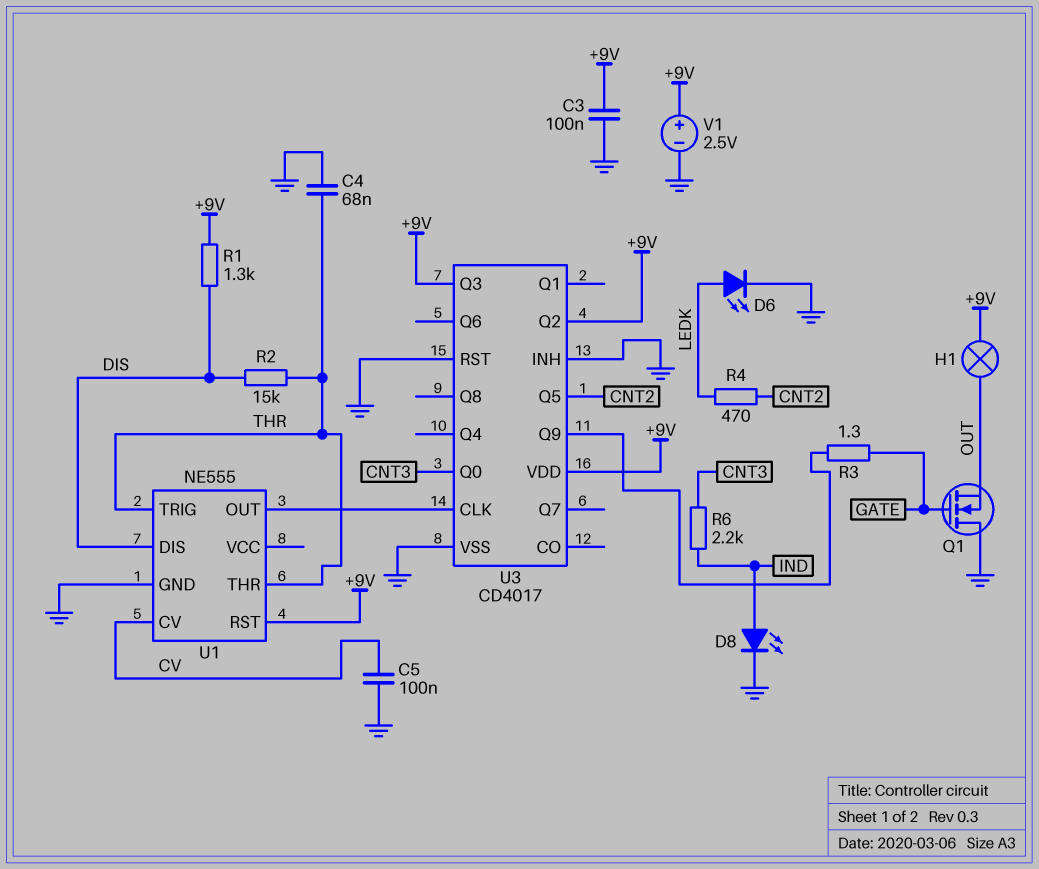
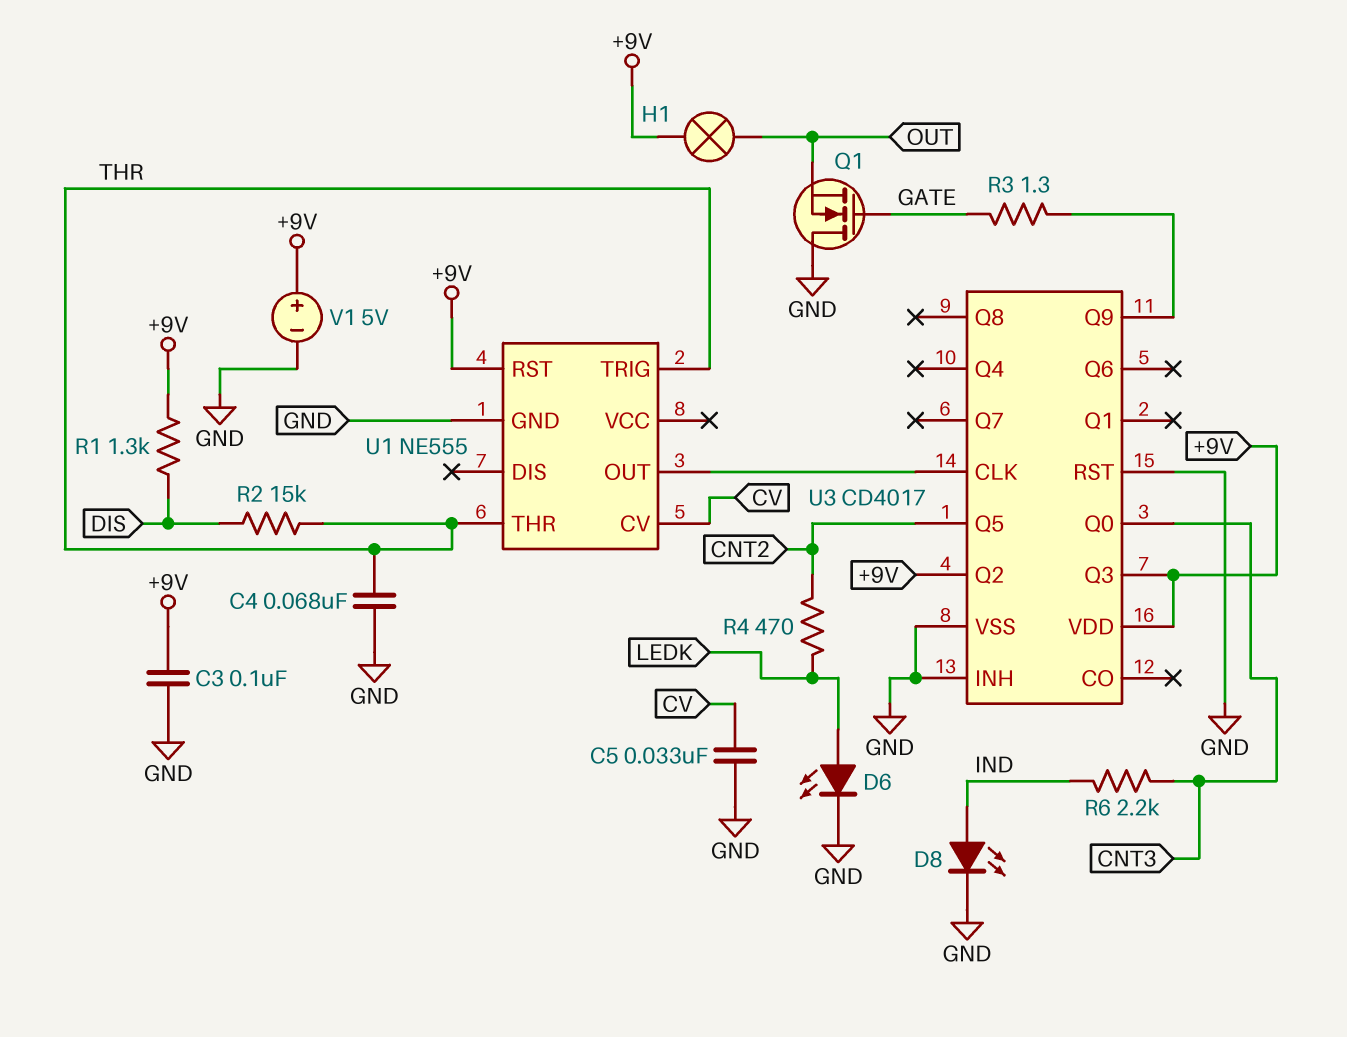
C5: 100nF (CV, GND) -> 33nF (CV, GND)
U1 pin DIS: DIS -> none
V1: 2.5V (plus +9V, minus GND) -> 5V (plus +9V, minus GND)

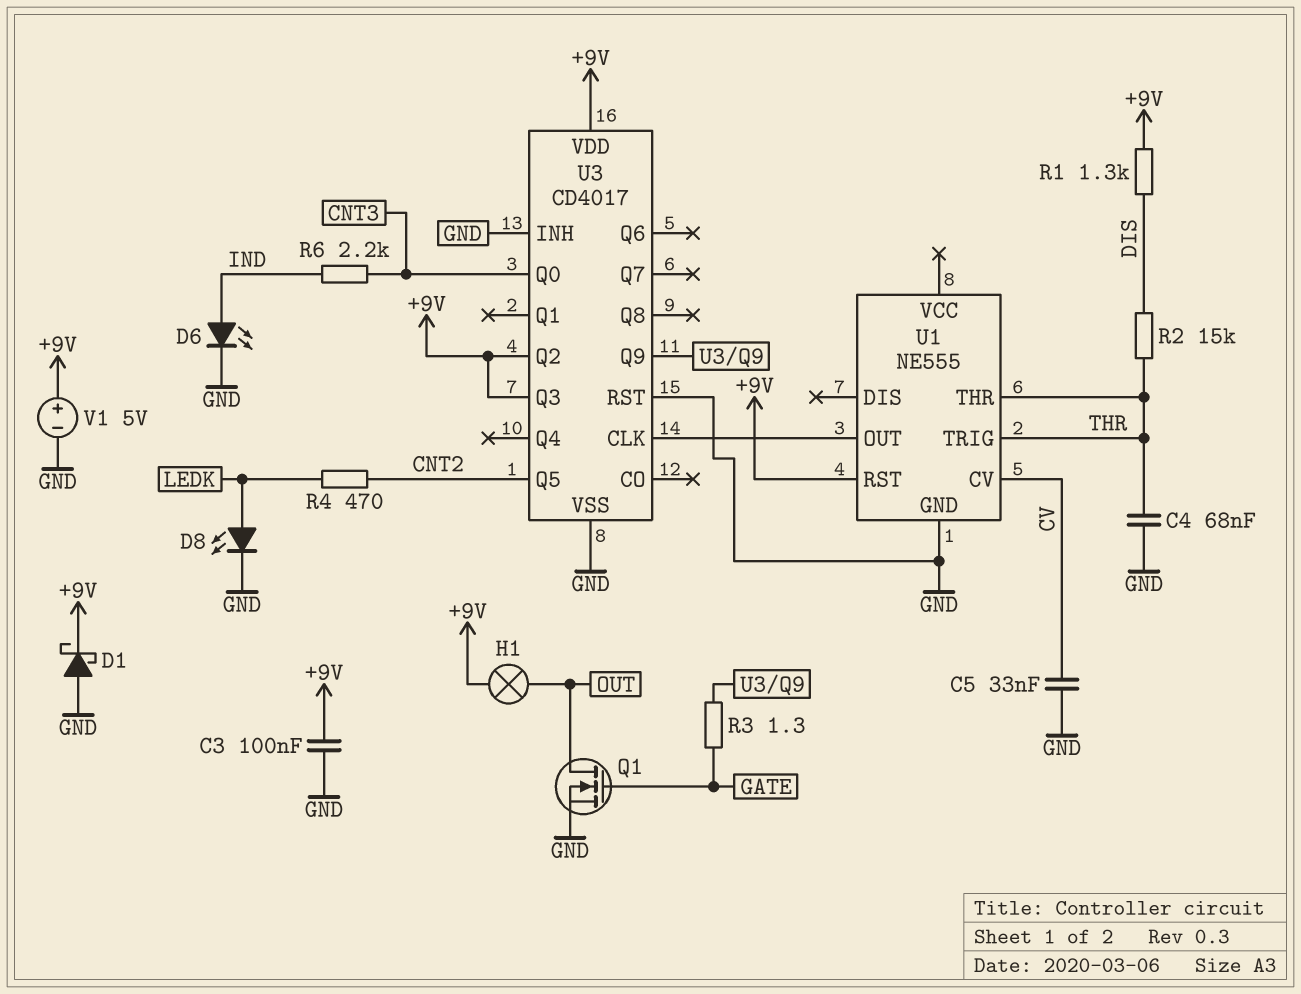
D1: none -> schottky (A GND, K +9V)
D6: LED (A LEDK, K GND) -> LED (A IND, K GND)
D8: LED (A IND, K GND) -> LED (A LEDK, K GND)
Q1: NMOS (G GATE, D GND, S OUT) -> NMOS (G GATE, D OUT, S GND)

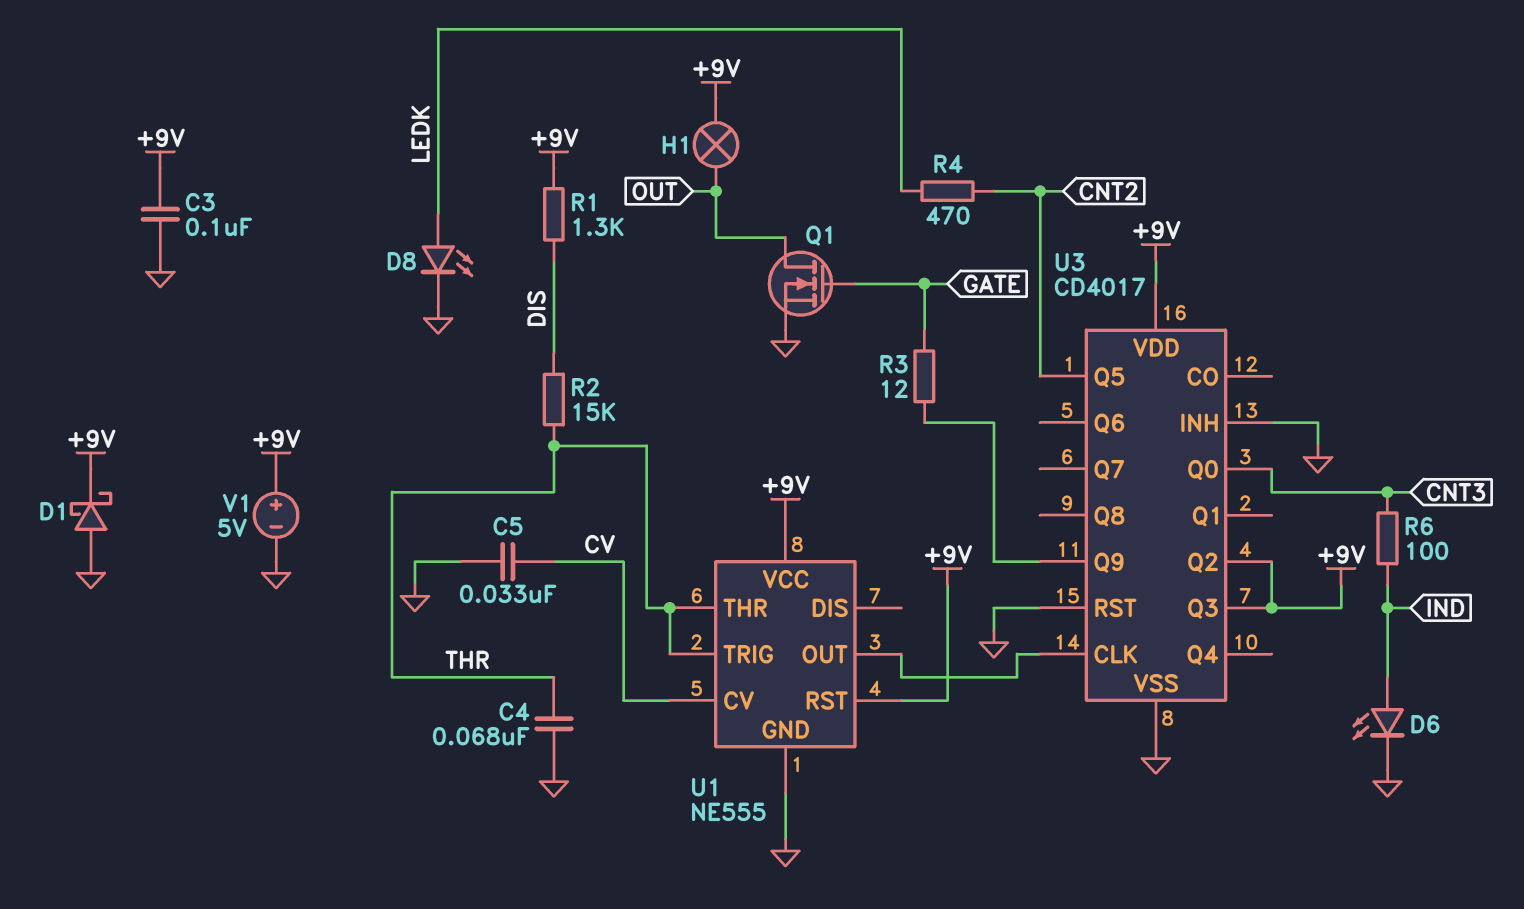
R3: 1.3 (GATE, U3/Q9) -> 12 (GATE, U3/Q9)
R6: 2.2k (CNT3, IND) -> 100 (CNT3, IND)
U1 pin VCC: none -> +9V

